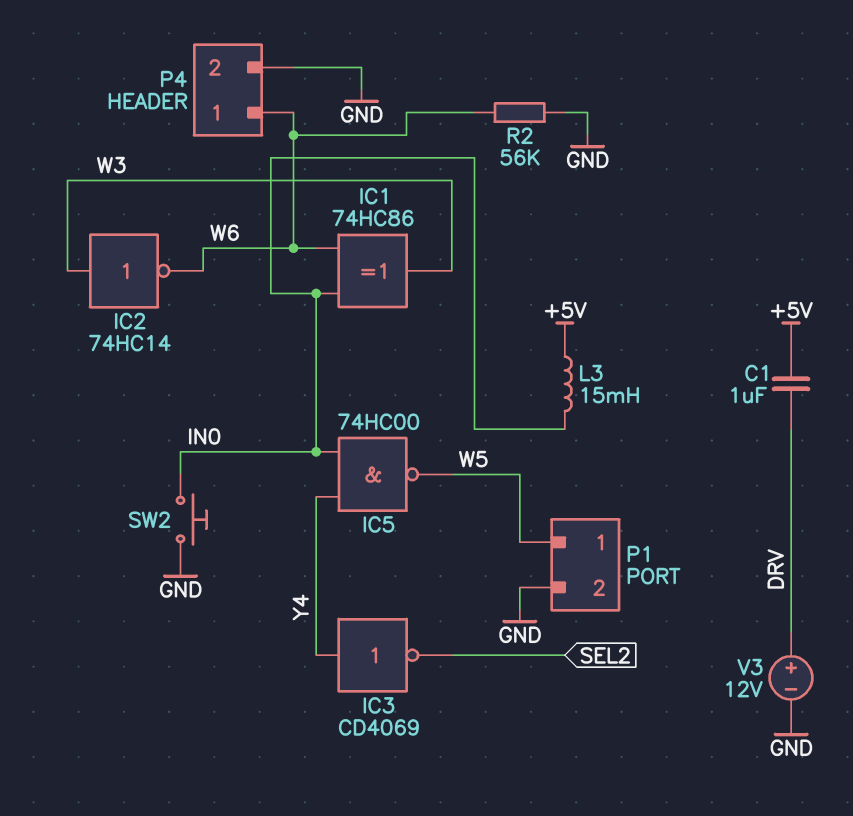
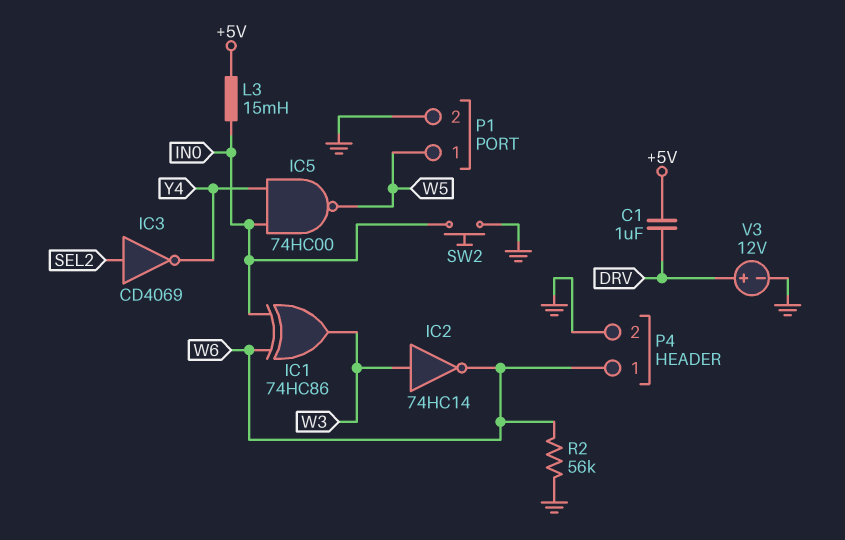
IC3: NOT CD4069 (in Y4, out SEL2) -> NOT CD4069 (in SEL2, out Y4)

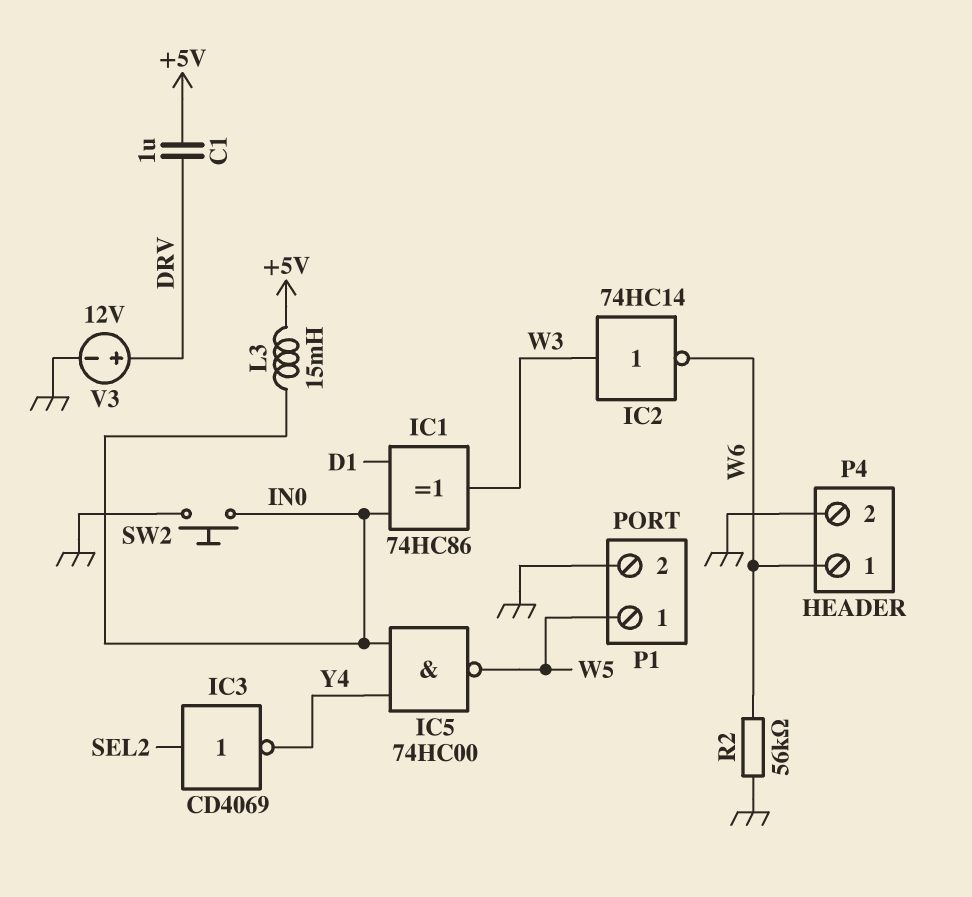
IC1: XOR 74HC86 (in IN0, in W6, out W3) -> XOR 74HC86 (in D1, in IN0, out W3)

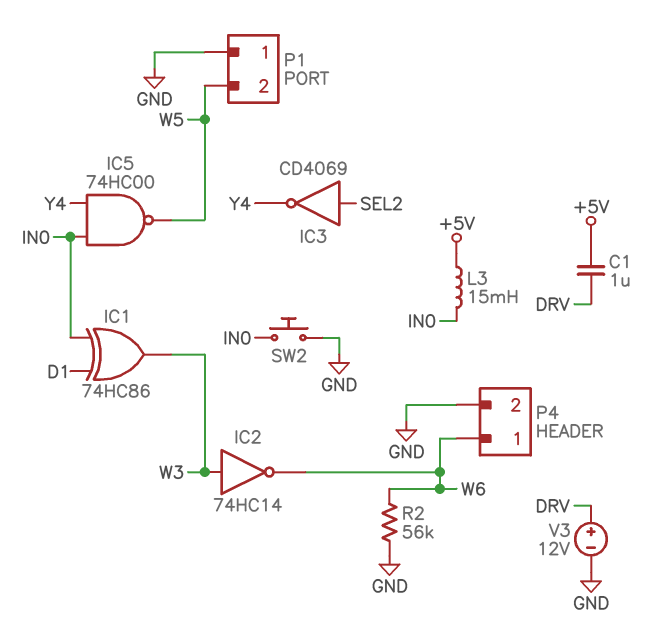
P1 pin 1: W5 -> GND
P1 pin 2: GND -> W5

